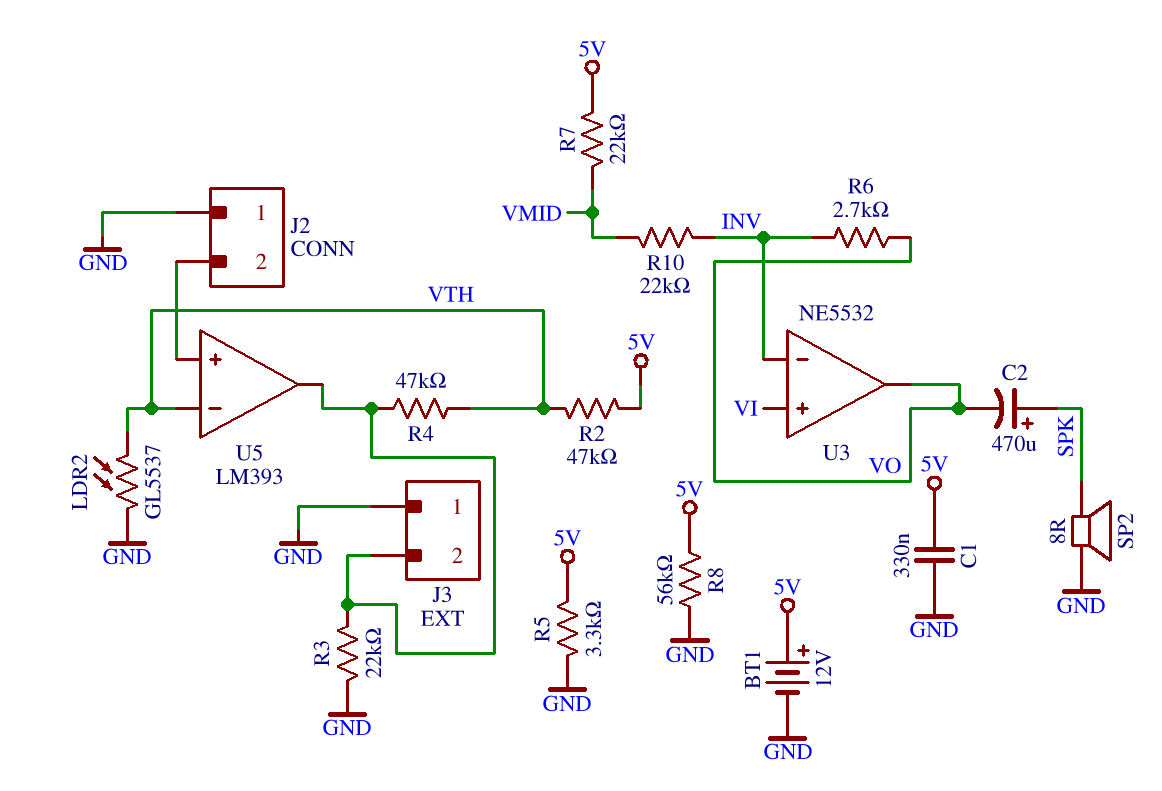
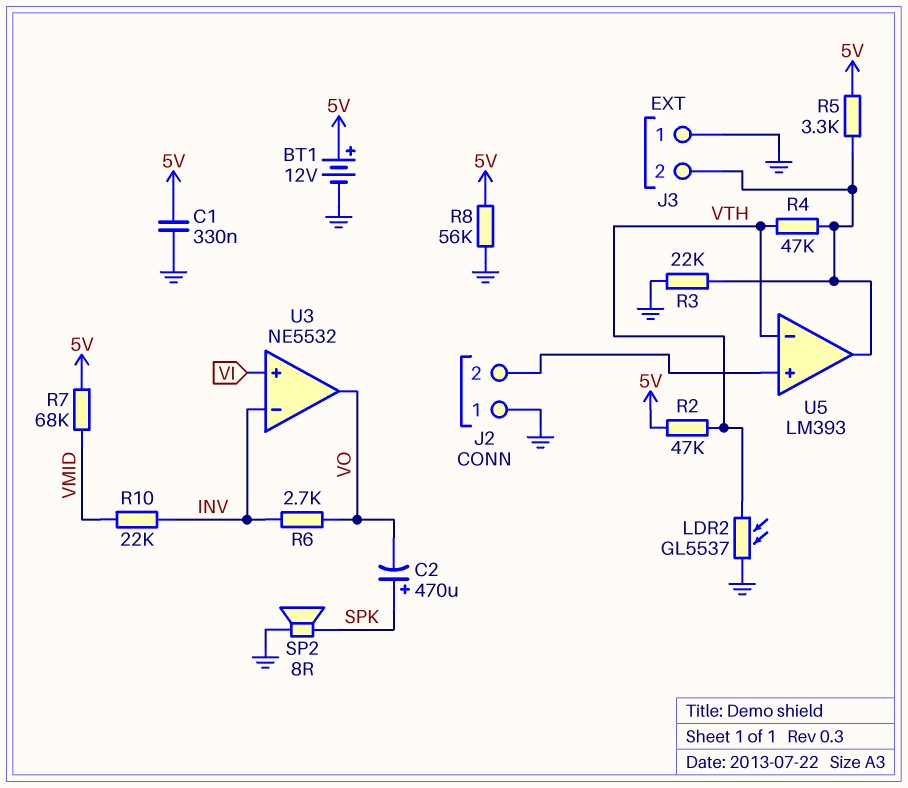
R5: 3.3k (5V, GND) -> 3.3k (5V, J3/2)
R7: 22k (5V, VMID) -> 68k (5V, VMID)

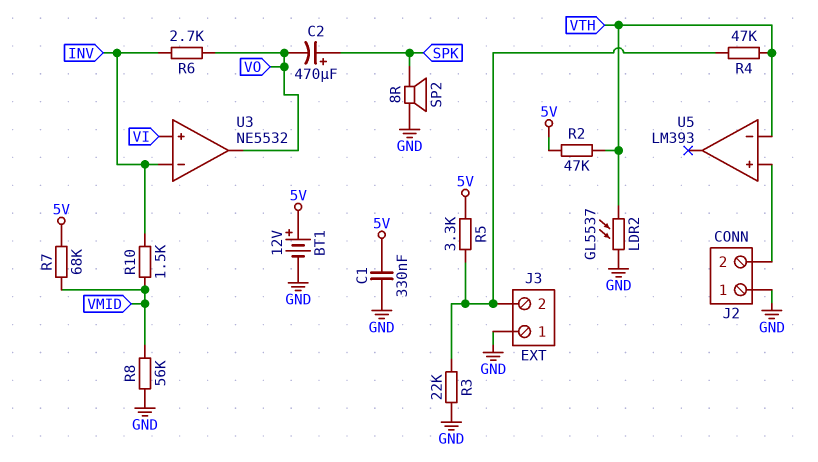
R8: 56k (5V, GND) -> 56k (GND, VMID)
R10: 22k (INV, VMID) -> 1.5k (INV, VMID)
U5 pin out: J3/2 -> none

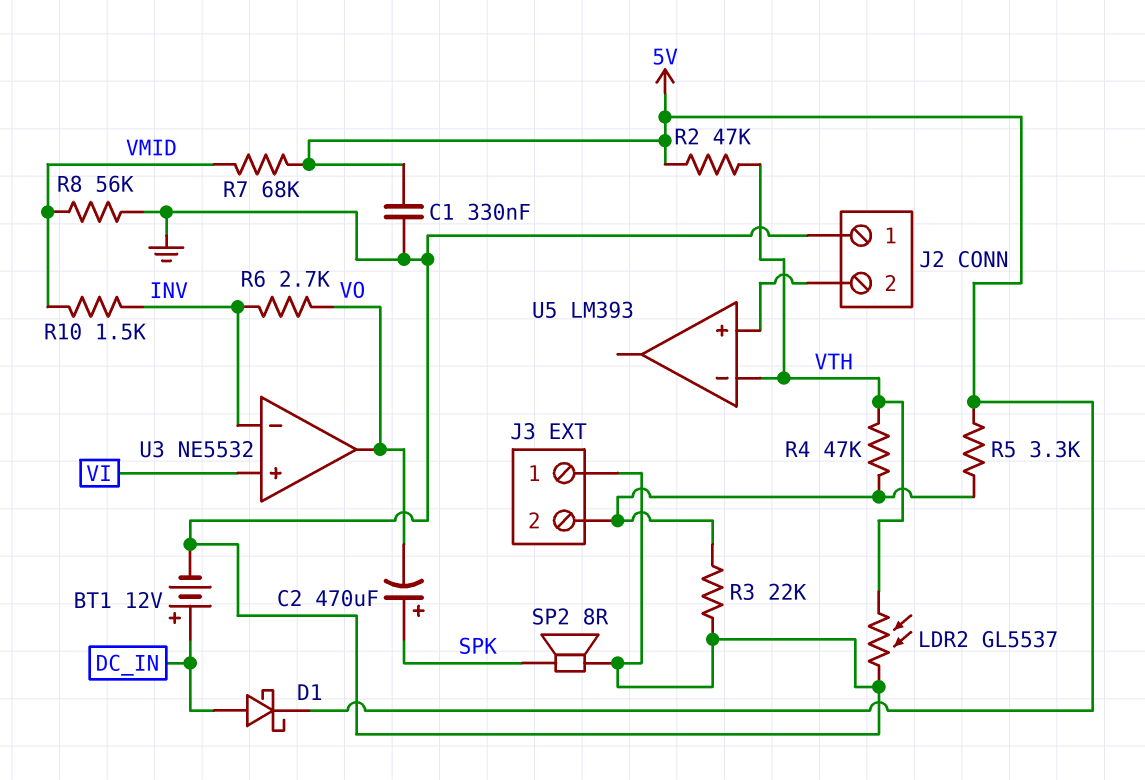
BT1: 12V (plus 5V, minus GND) -> 12V (plus DC_IN, minus GND)
D1: none -> schottky (A DC_IN, K 5V)

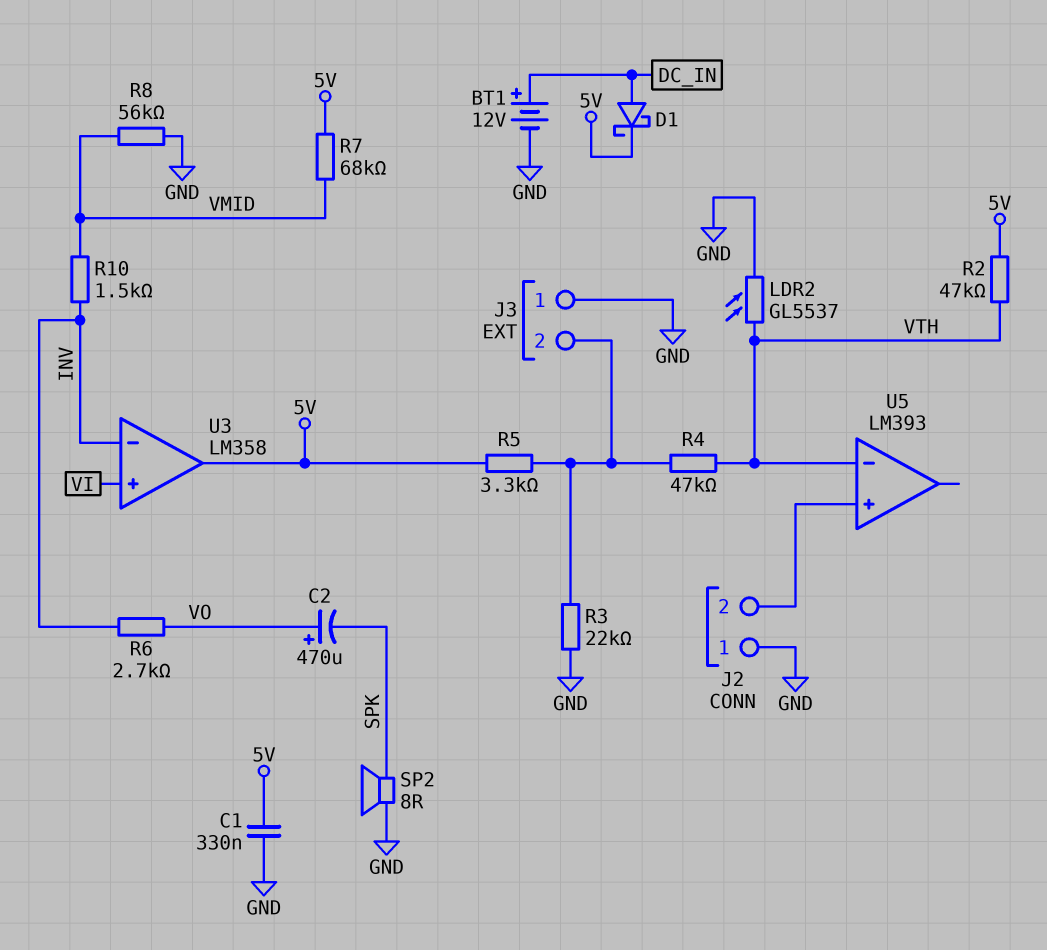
C2: 470uF (plus SPK, minus VO) -> 470uF (plus VO, minus SPK)
U3: NE5532 -> LM358
U3 pin out: VO -> 5V

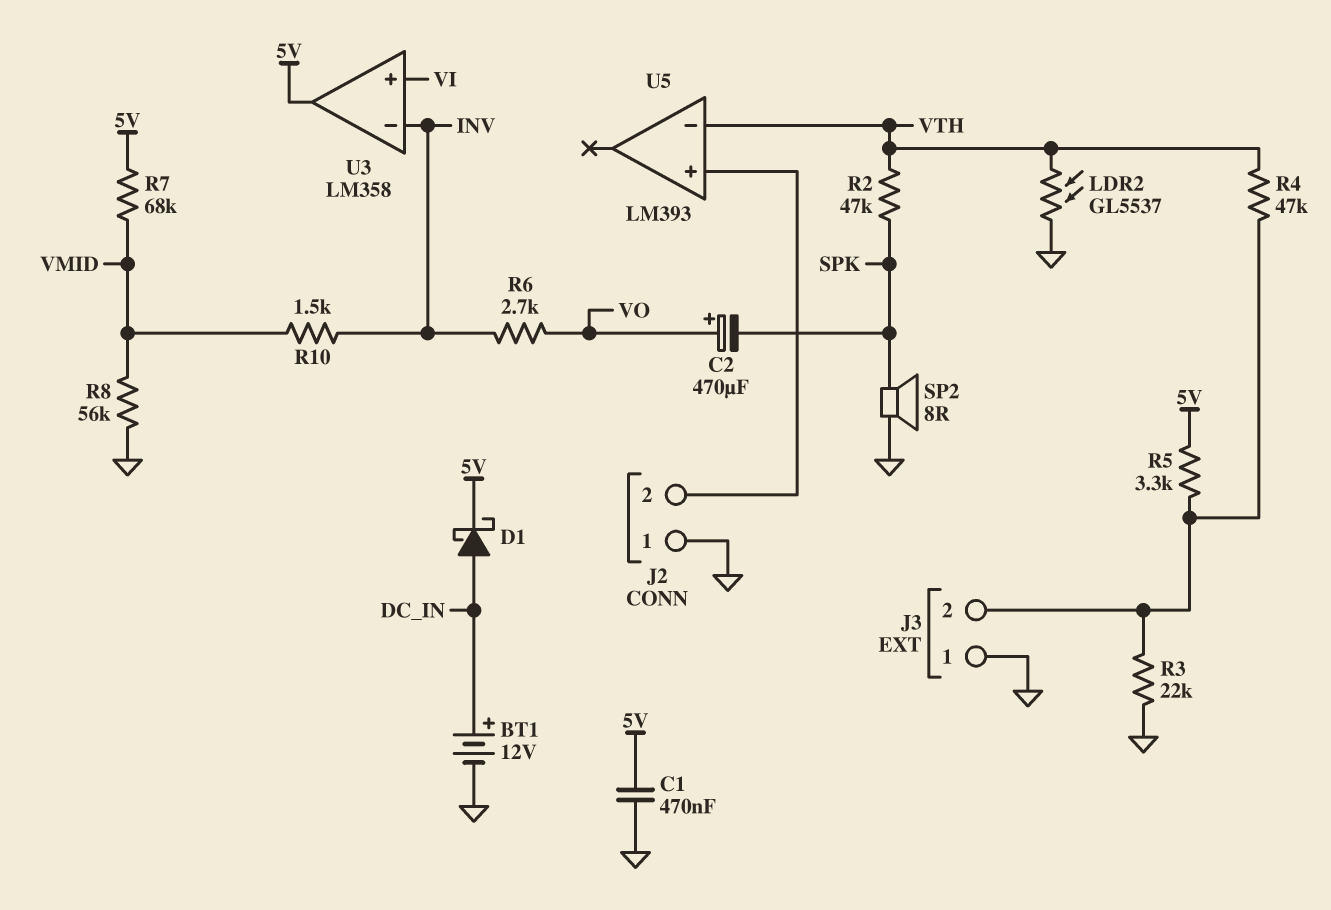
C1: 330nF (5V, GND) -> 470nF (5V, GND)
R2: 47k (5V, VTH) -> 47k (SPK, VTH)

